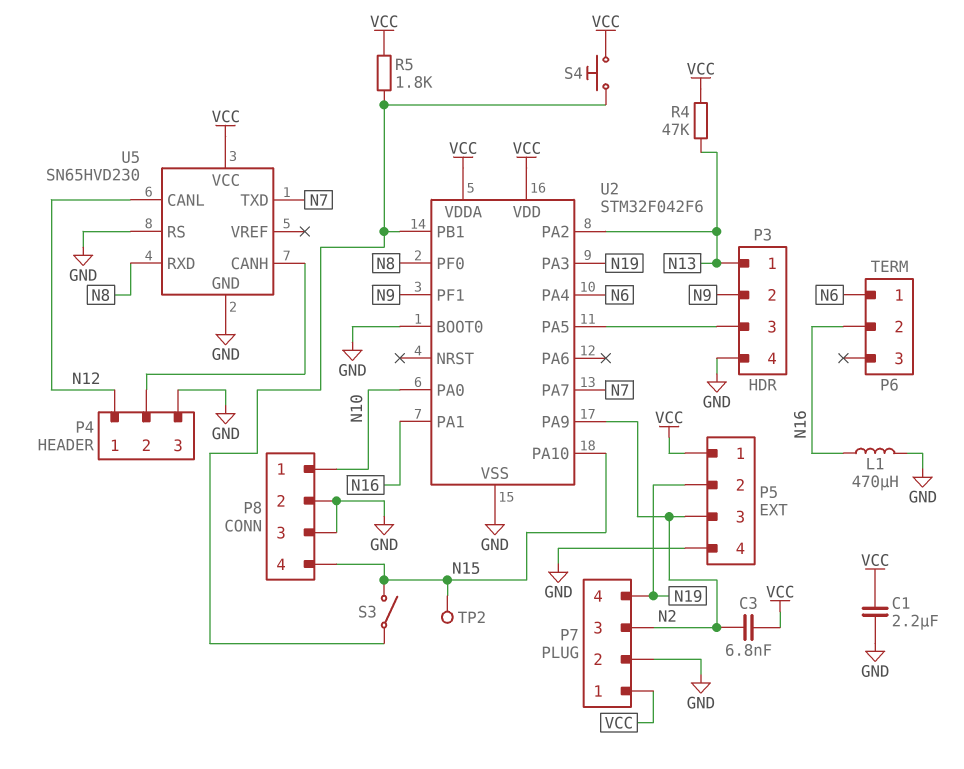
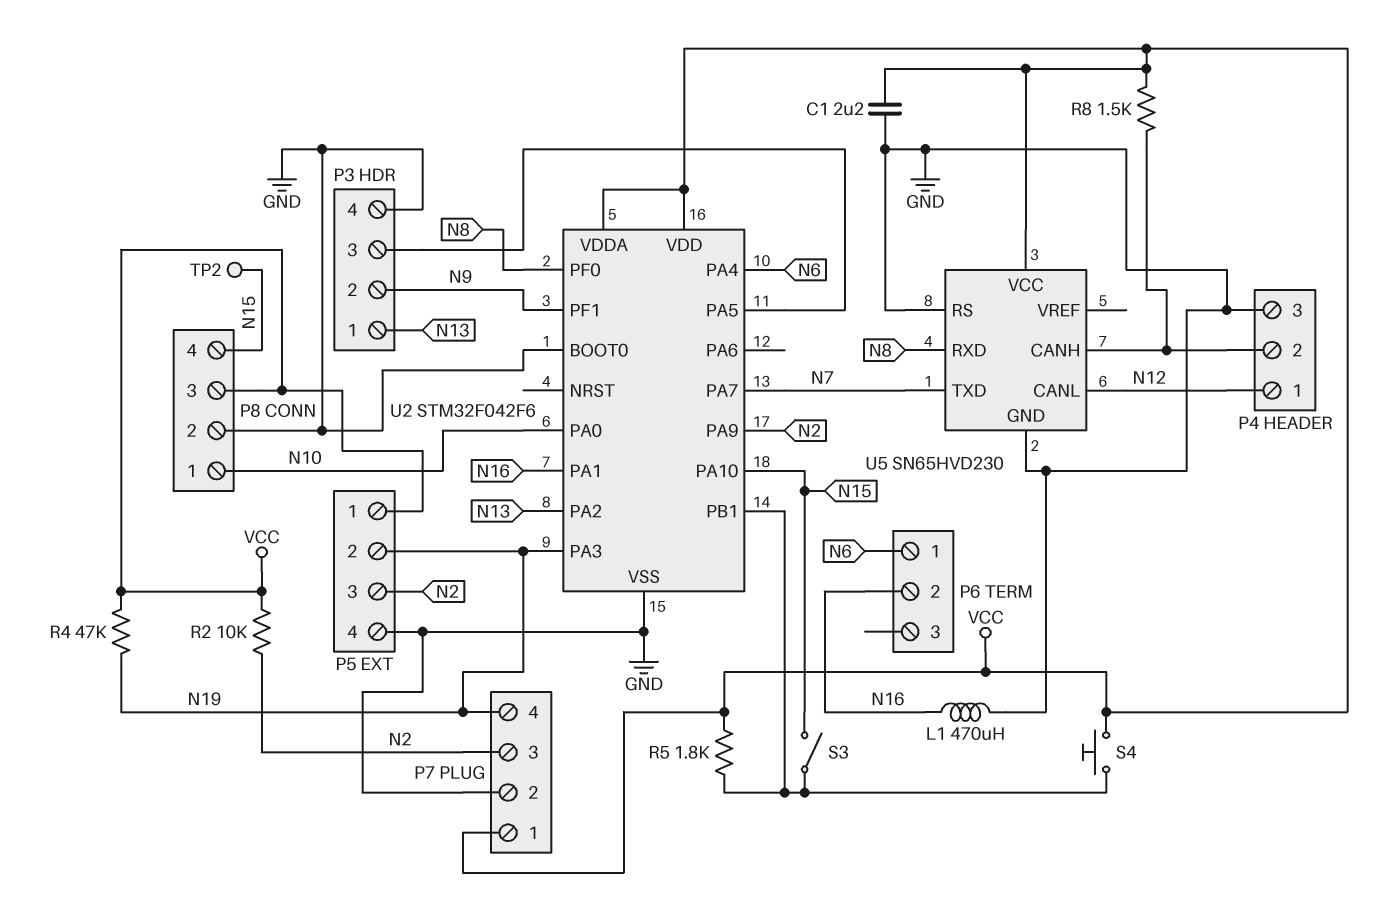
C3: 6.8nF (N2, VCC) -> none
P8 pin 3: GND -> VCC
R2: none -> 10k (N2, VCC)
R4: 47k (N13, VCC) -> 47k (N19, VCC)
R8: none -> 1.5k (P4/2, VCC)

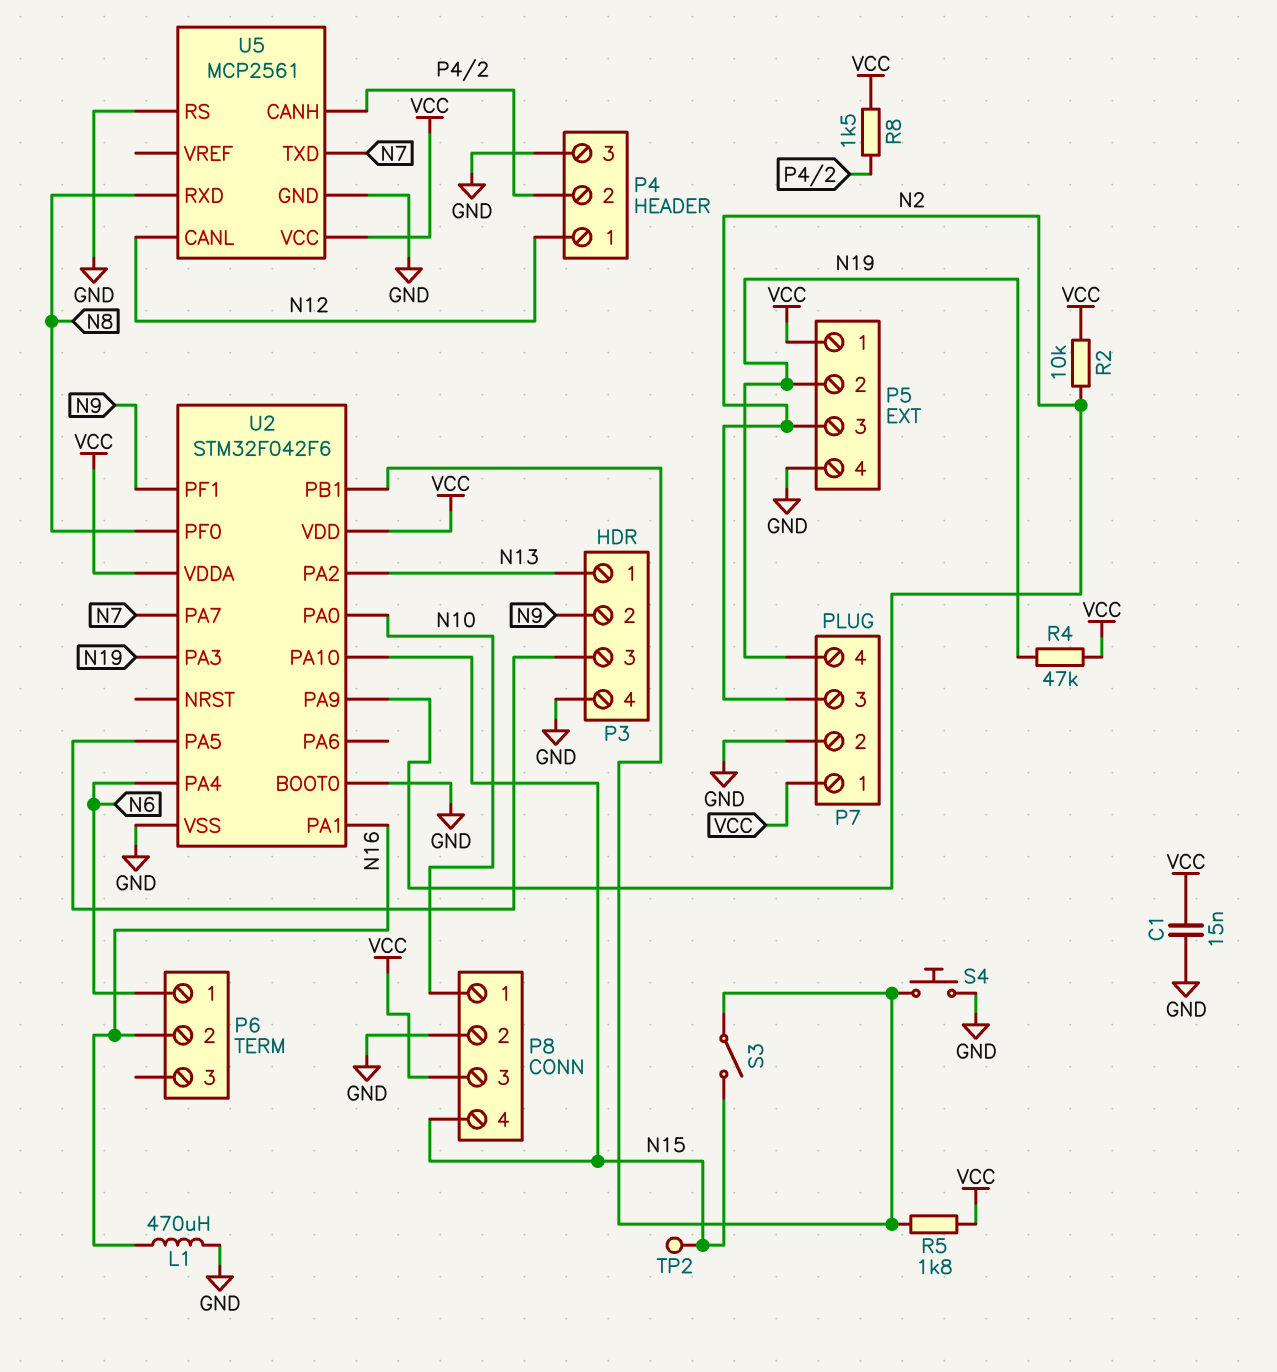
C1: 2.2uF (GND, VCC) -> 15nF (GND, VCC)
S4: button (U2/PB1, VCC) -> button (GND, U2/PB1)
U5: SN65HVD230 -> MCP2561

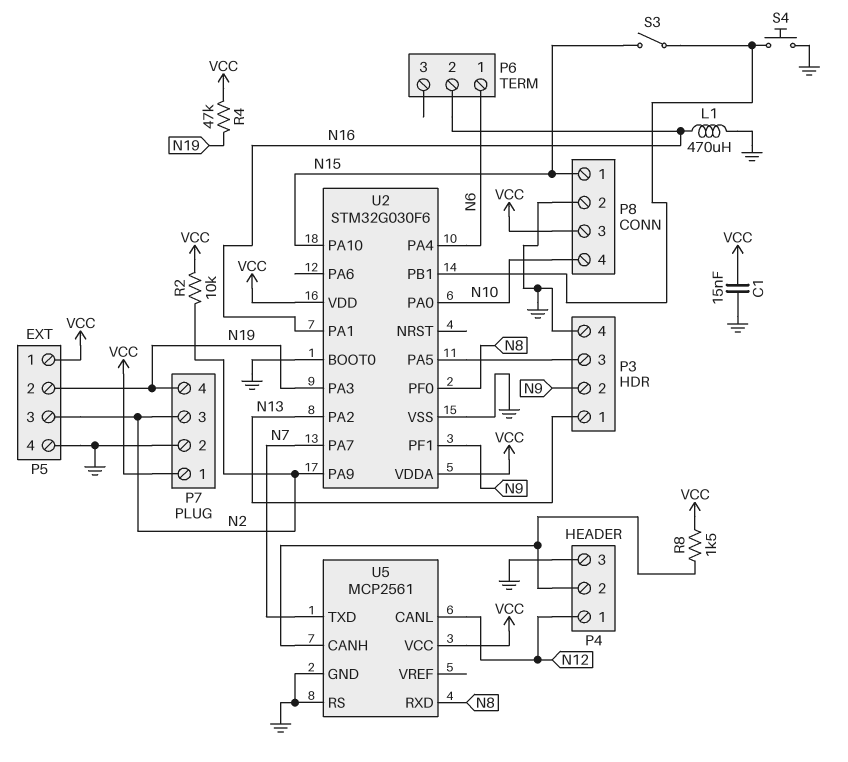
P8 pin 1: N10 -> N15
P8 pin 4: N15 -> N10
R5: 1.8k (U2/PB1, VCC) -> none
TP2: test point (N15) -> none
U2: STM32F042F6 -> STM32G030F6

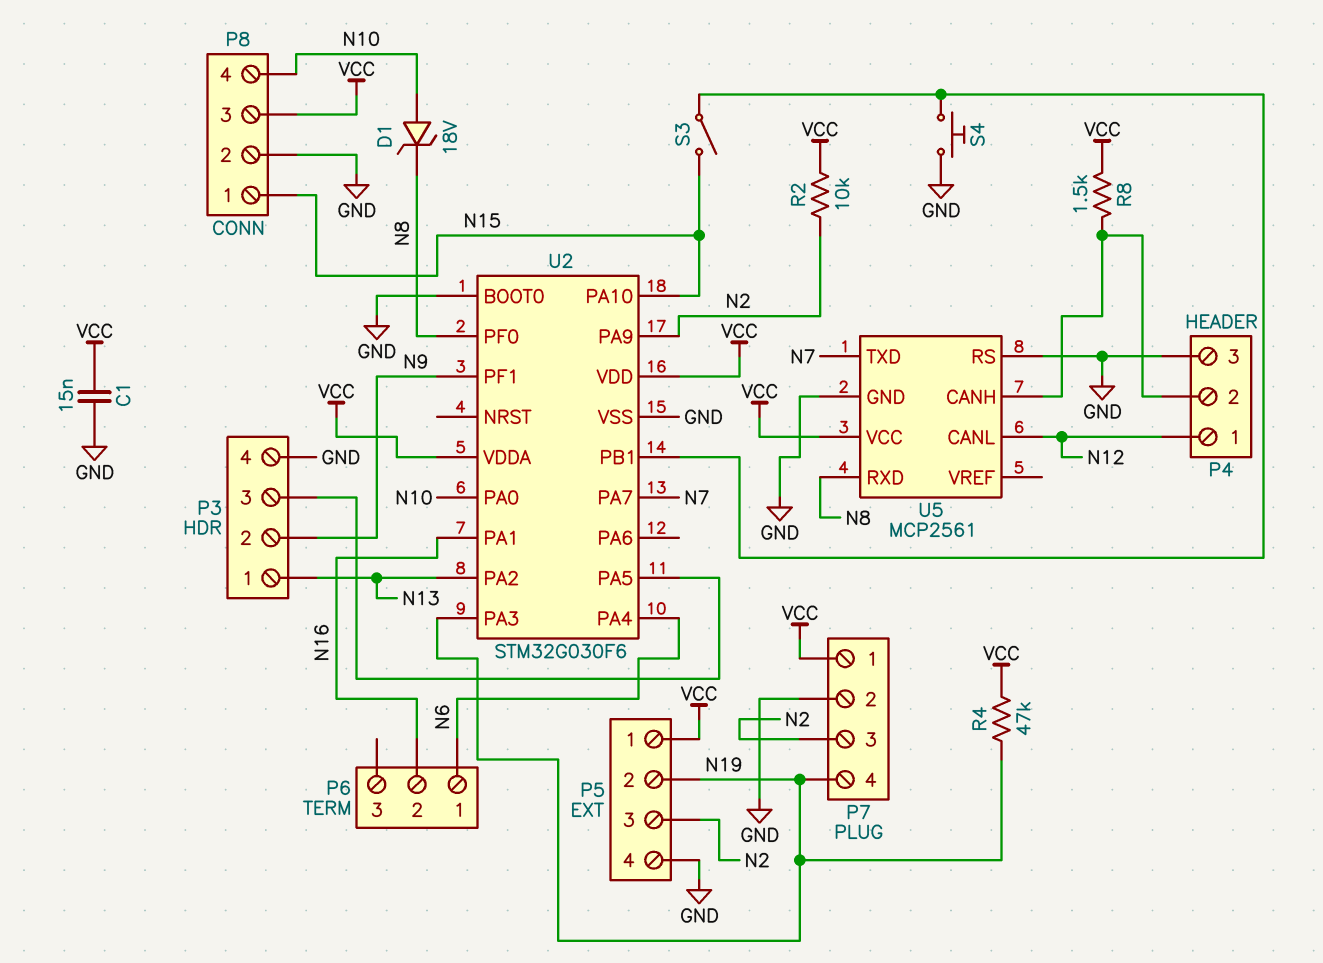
D1: none -> zener 18V (A N10, K N8)
L1: 470uH (GND, N16) -> none

